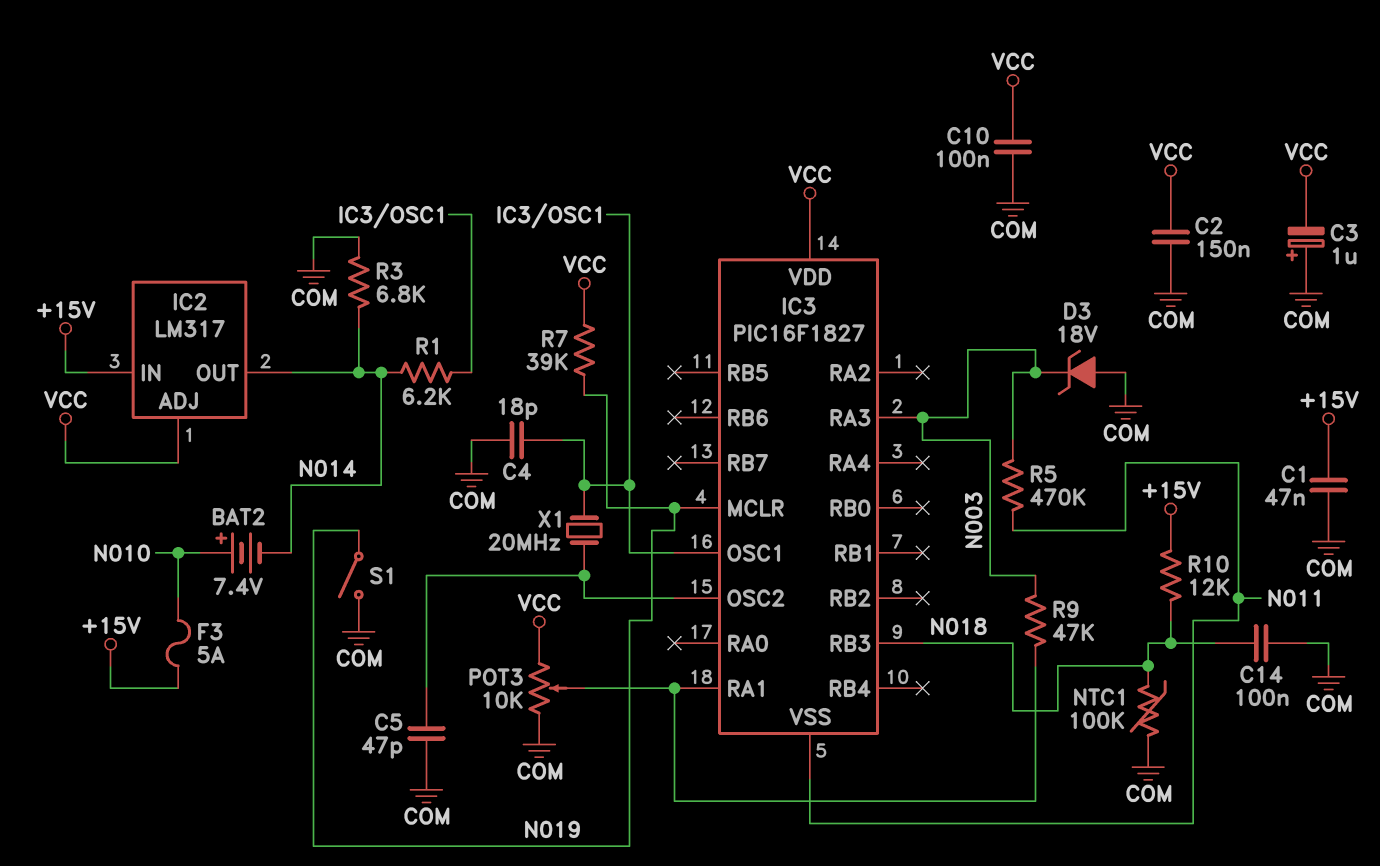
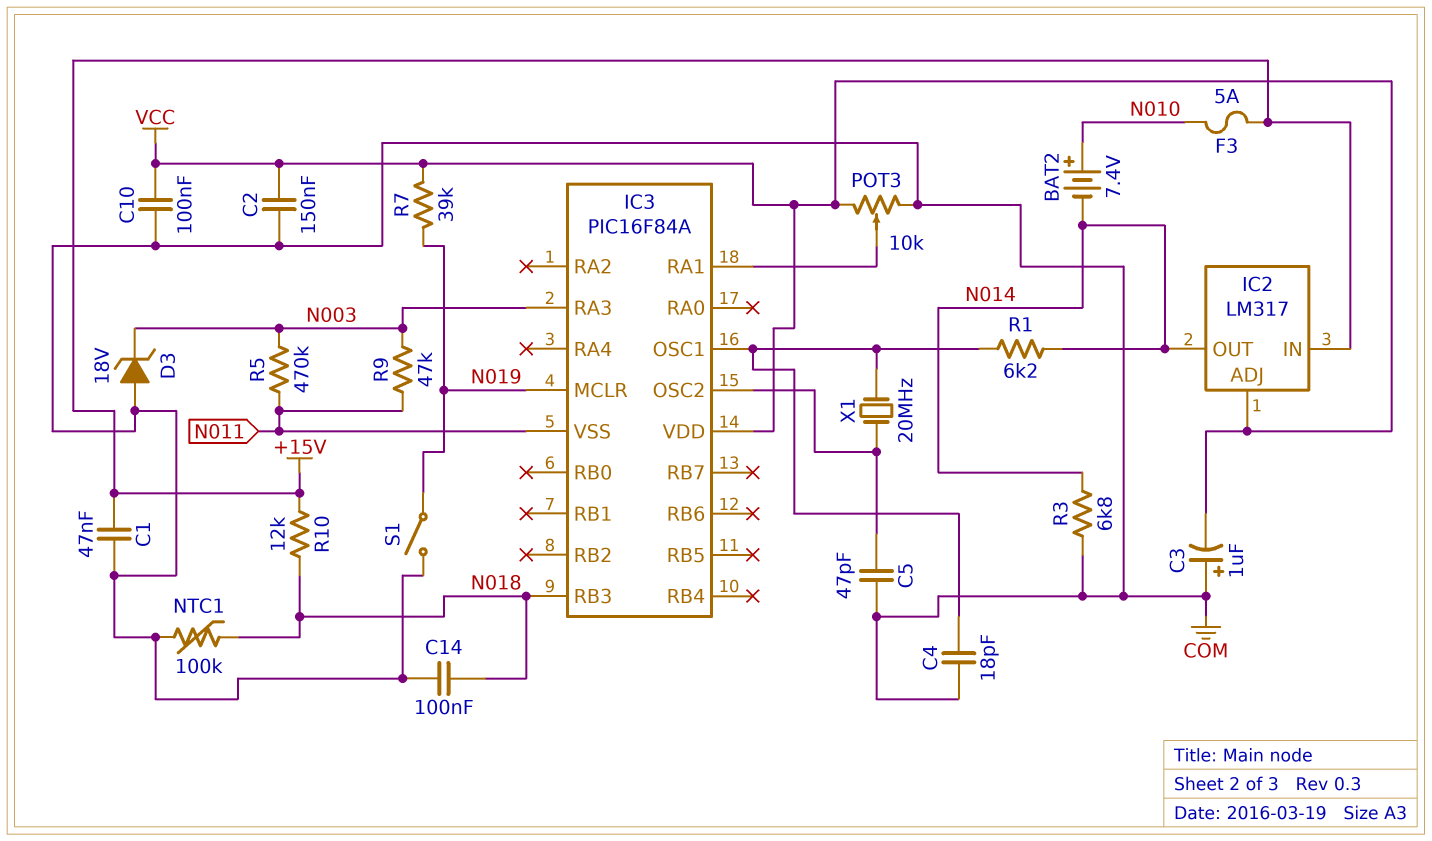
IC3: PIC16F1827 -> PIC16F84A
R9: 47k (IC3/RA1, N003) -> 47k (N003, N011)

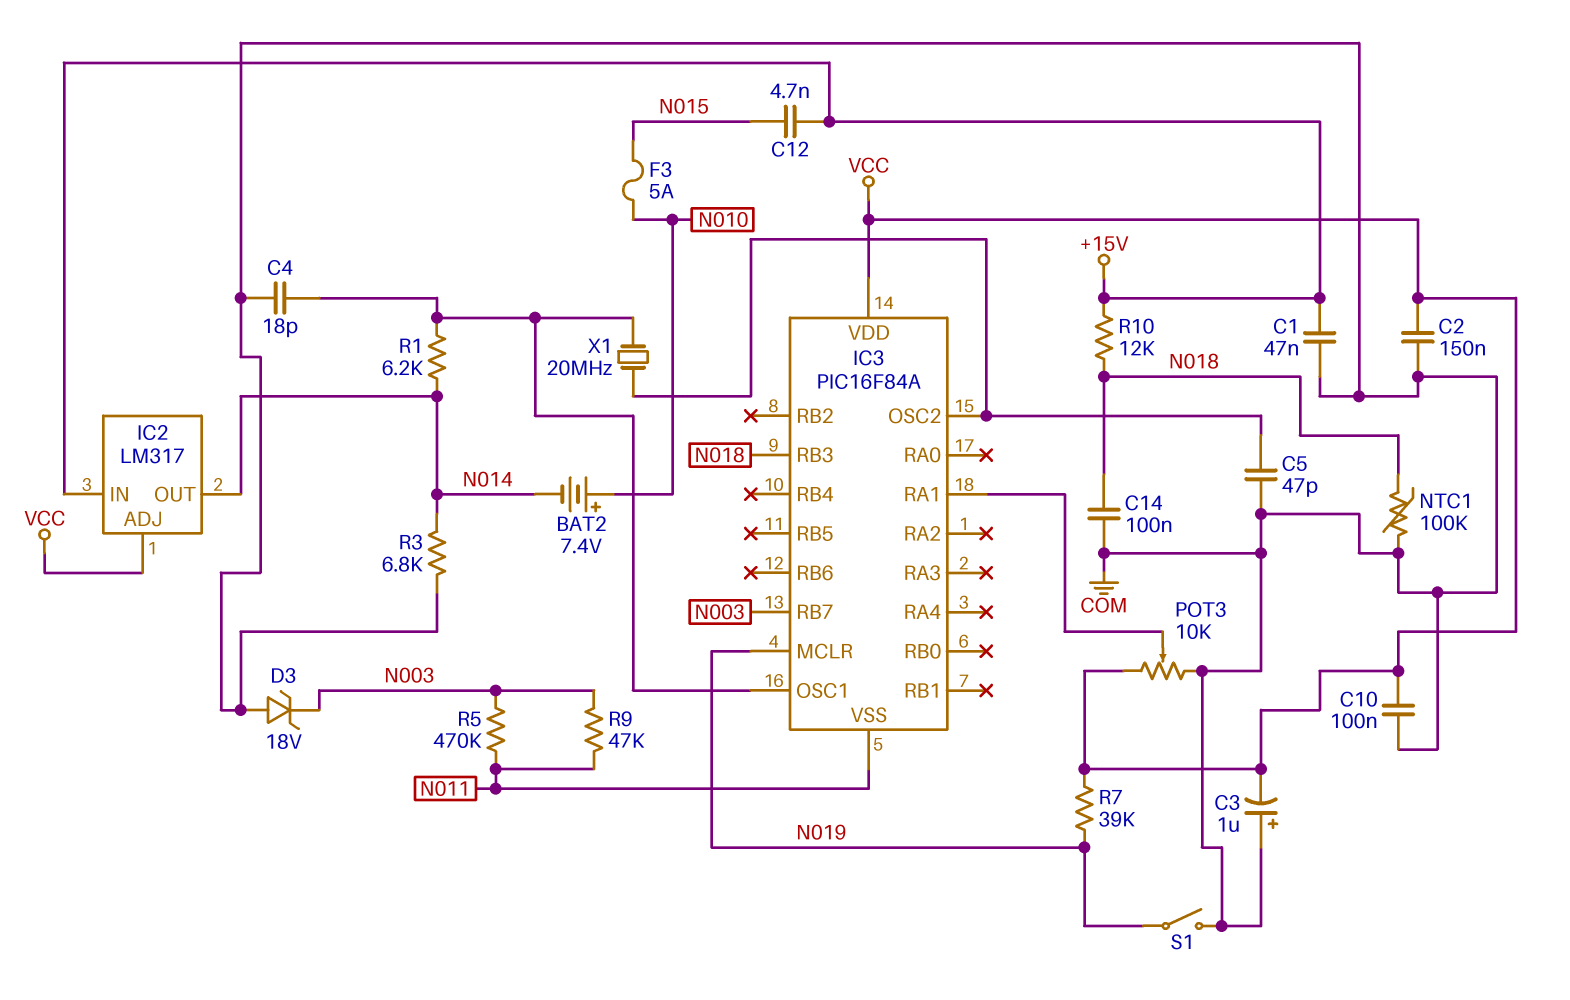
C12: none -> 4.7nF (+15V, N015)
F3: 5A (+15V, N010) -> 5A (N010, N015)
IC3 pin RA3: N003 -> none
IC3 pin RB7: none -> N003

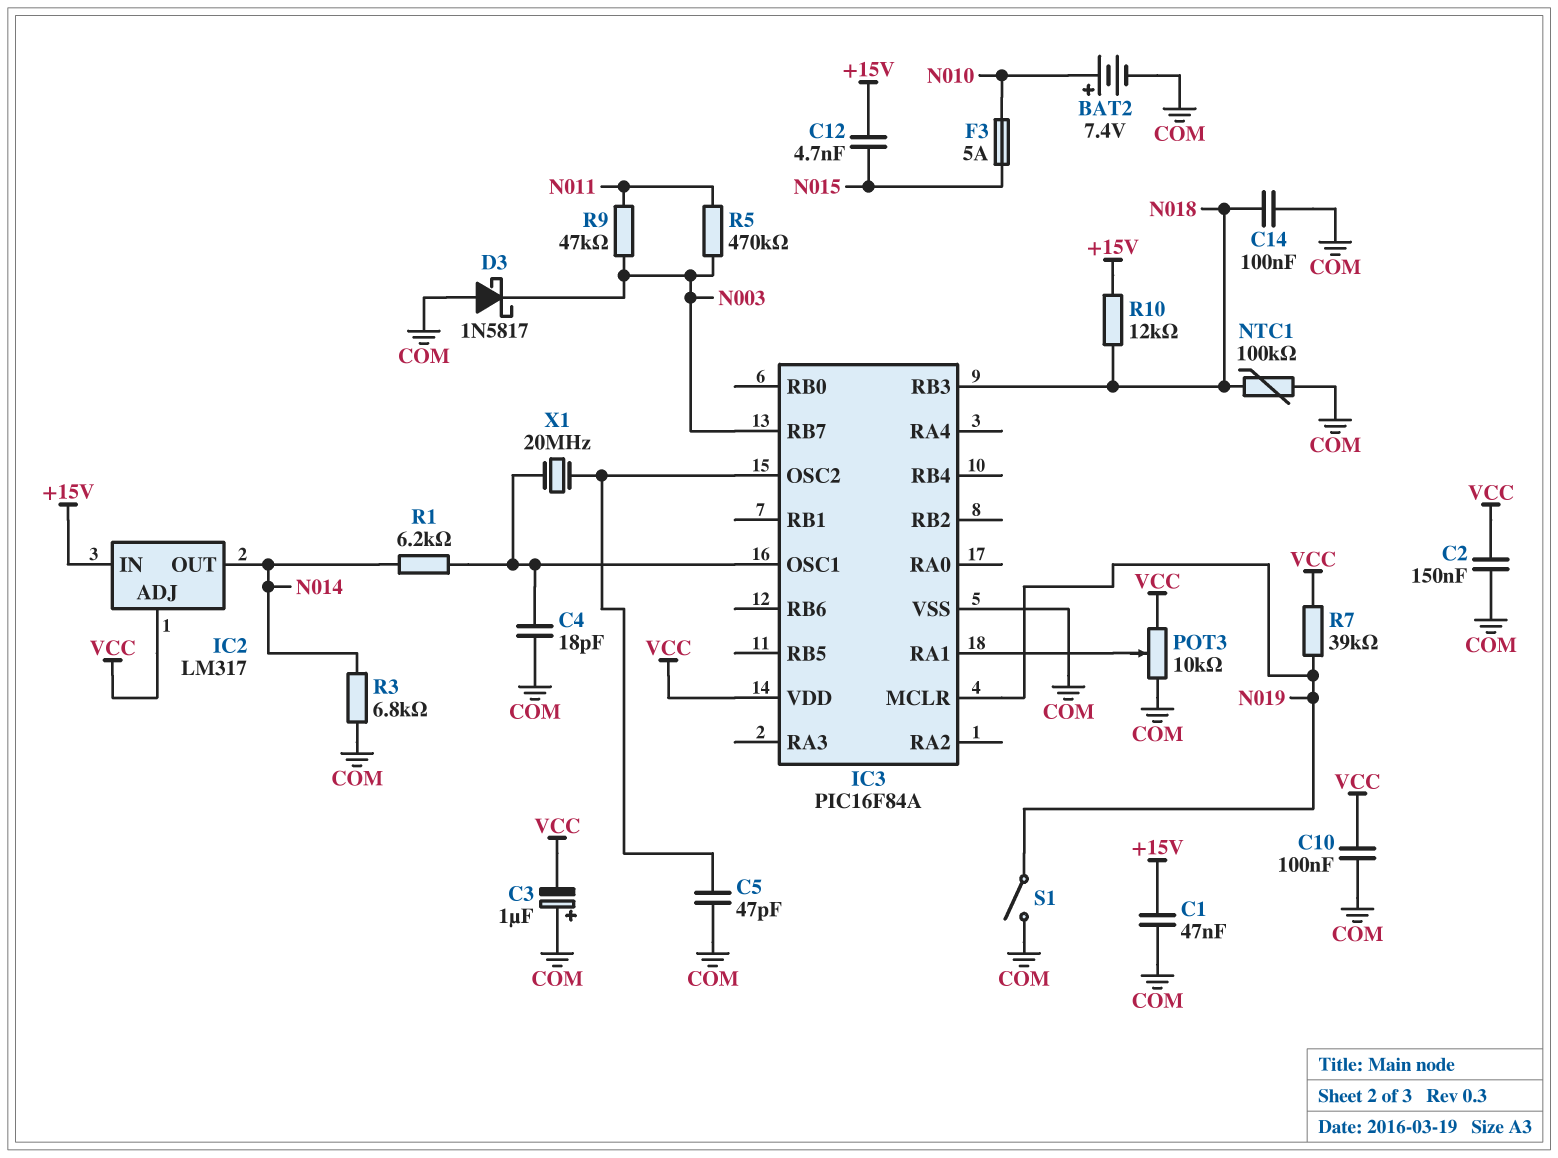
BAT2: 7.4V (plus N010, minus N014) -> 7.4V (plus N010, minus COM)
D3: zener 18V (A COM, K N003) -> schottky 1N5817 (A COM, K N003)
IC3 pin VSS: N011 -> COM

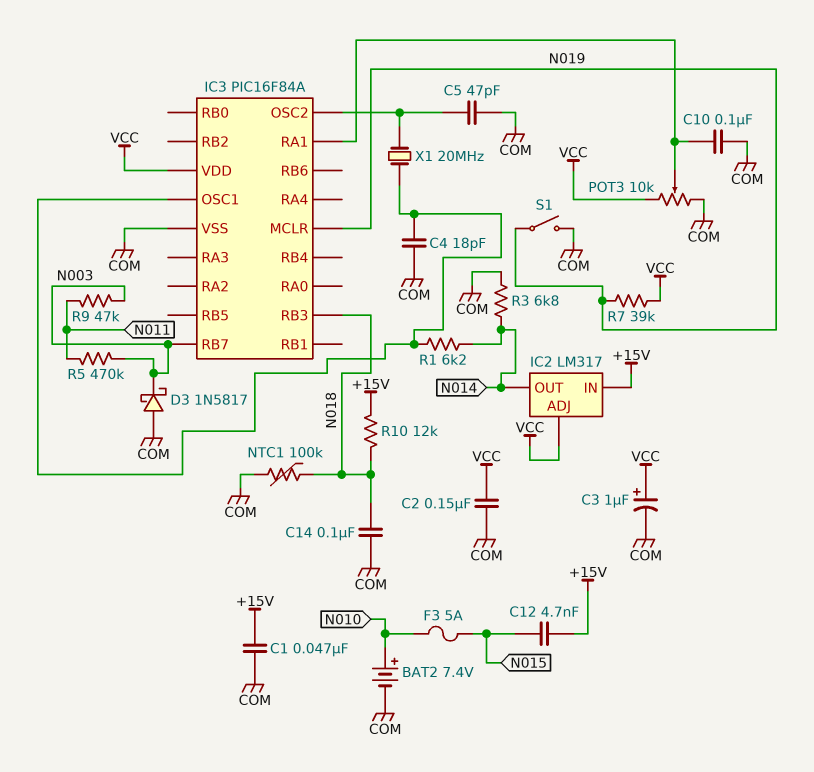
C3: 1uF (plus COM, minus VCC) -> 1uF (plus VCC, minus COM)
C10: 100nF (COM, VCC) -> 100nF (COM, IC3/RA1)

